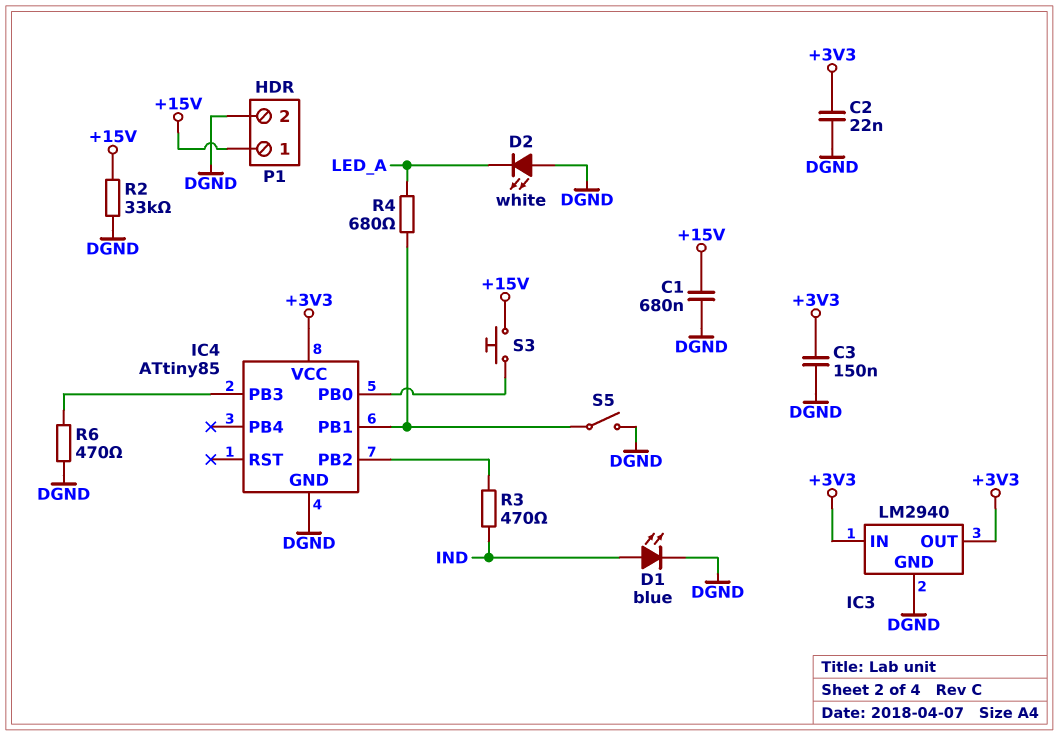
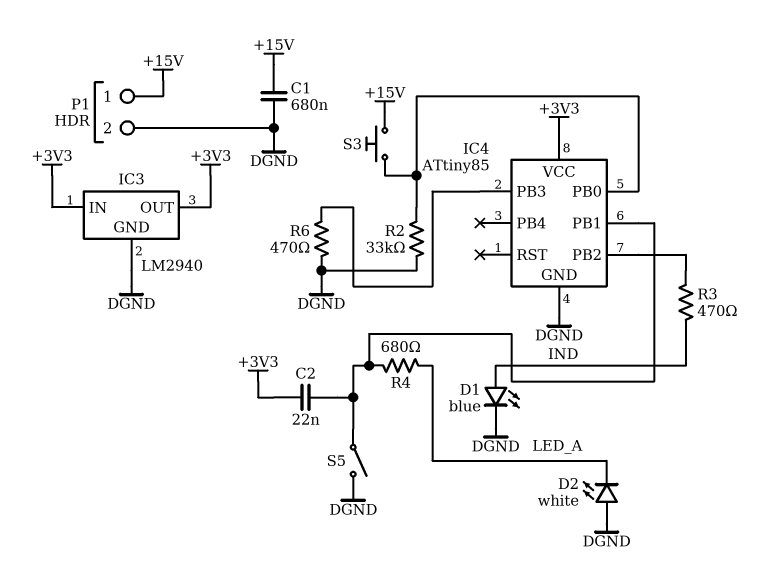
C2: 22nF (+3V3, DGND) -> 22nF (+3V3, IC4/PB1)
C3: 150nF (+3V3, DGND) -> none
R2: 33k (+15V, DGND) -> 33k (DGND, IC4/PB0)

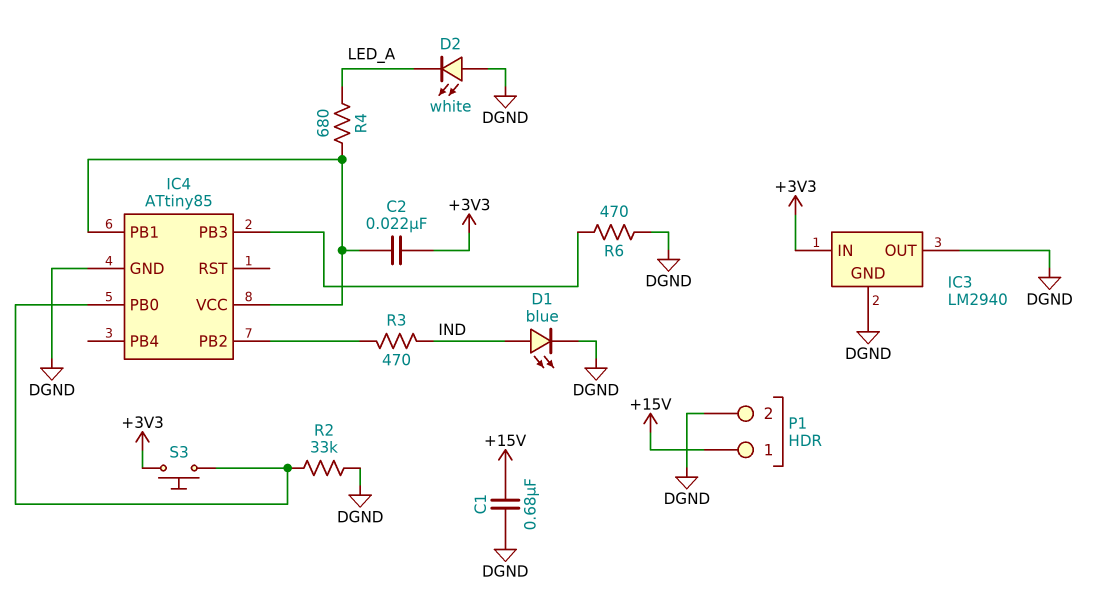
IC3 pin OUT: +3V3 -> DGND
IC4 pin VCC: +3V3 -> IC4/PB1
S3: button (+15V, IC4/PB0) -> button (+3V3, IC4/PB0)
S5: switch (DGND, IC4/PB1) -> none

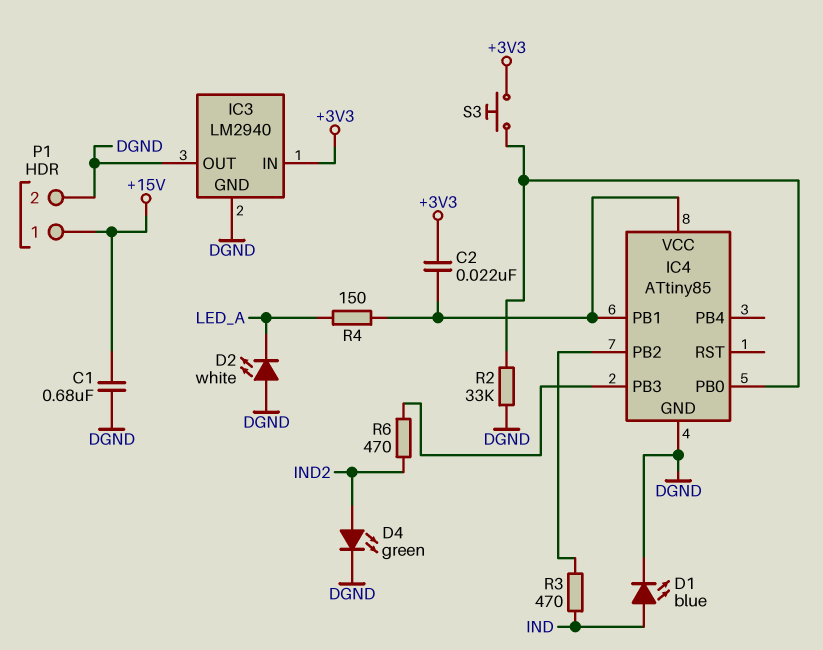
D4: none -> LED green (A IND2, K DGND)
R4: 680 (IC4/PB1, LED_A) -> 150 (IC4/PB1, LED_A)
R6: 470 (DGND, IC4/PB3) -> 470 (IC4/PB3, IND2)

